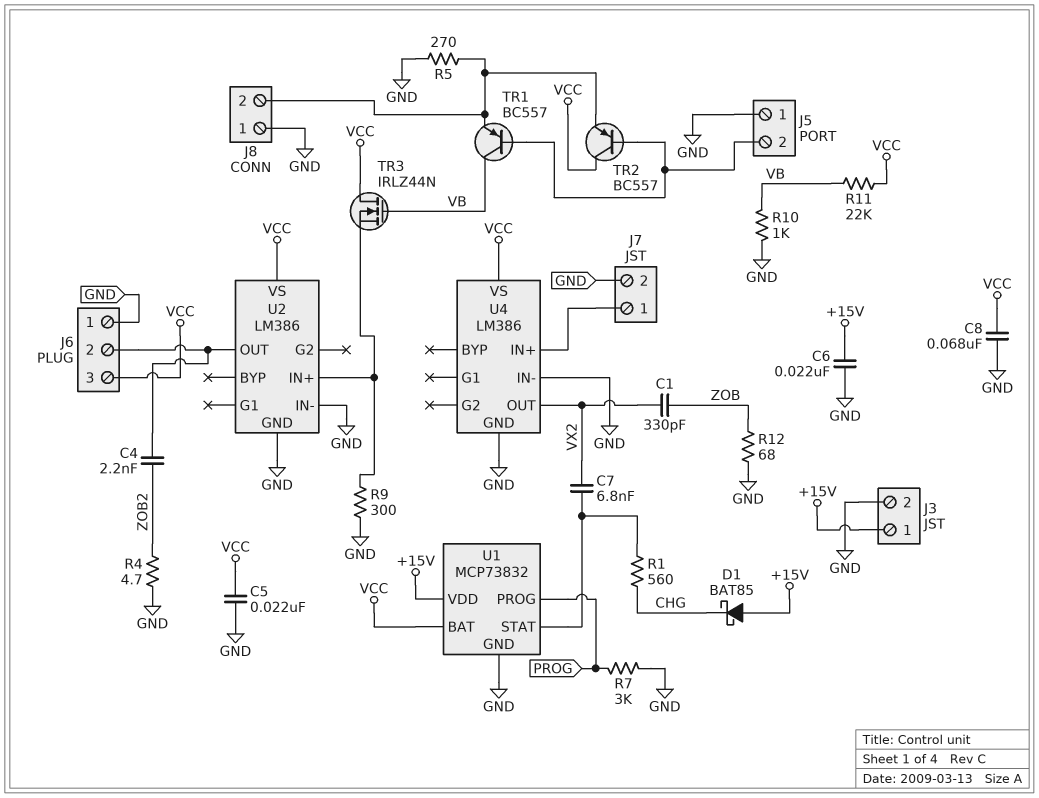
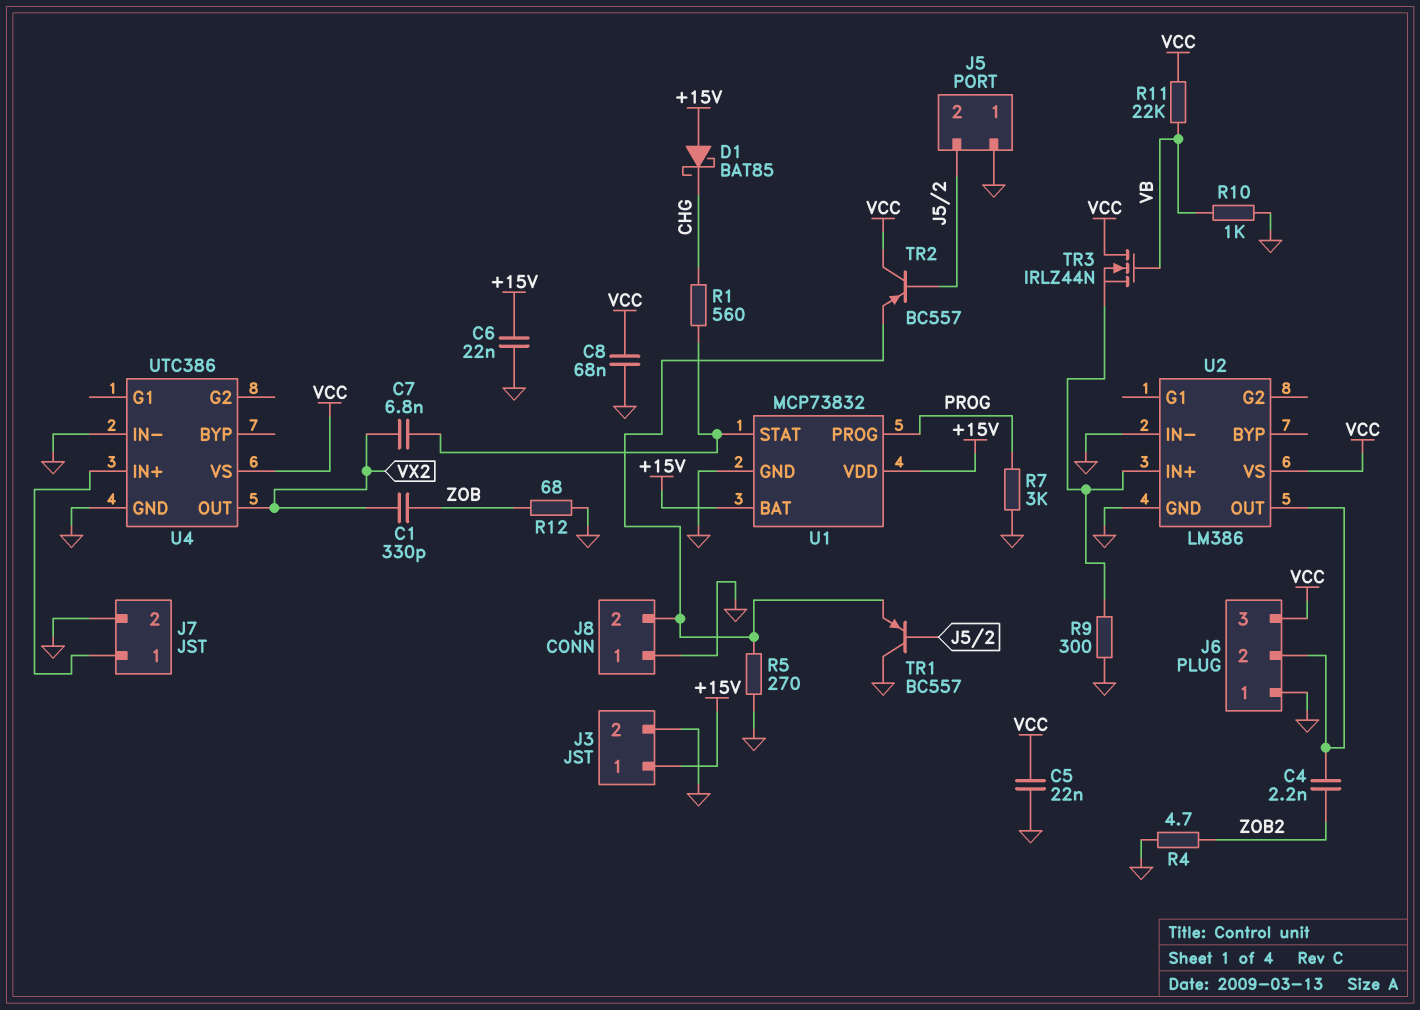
TR1: PNP BC557 (B J5/2, C VB, E J8/2) -> PNP BC557 (B J5/2, C GND, E J8/2)
U1 pin BAT: VCC -> +15V
U4: LM386 -> UTC386

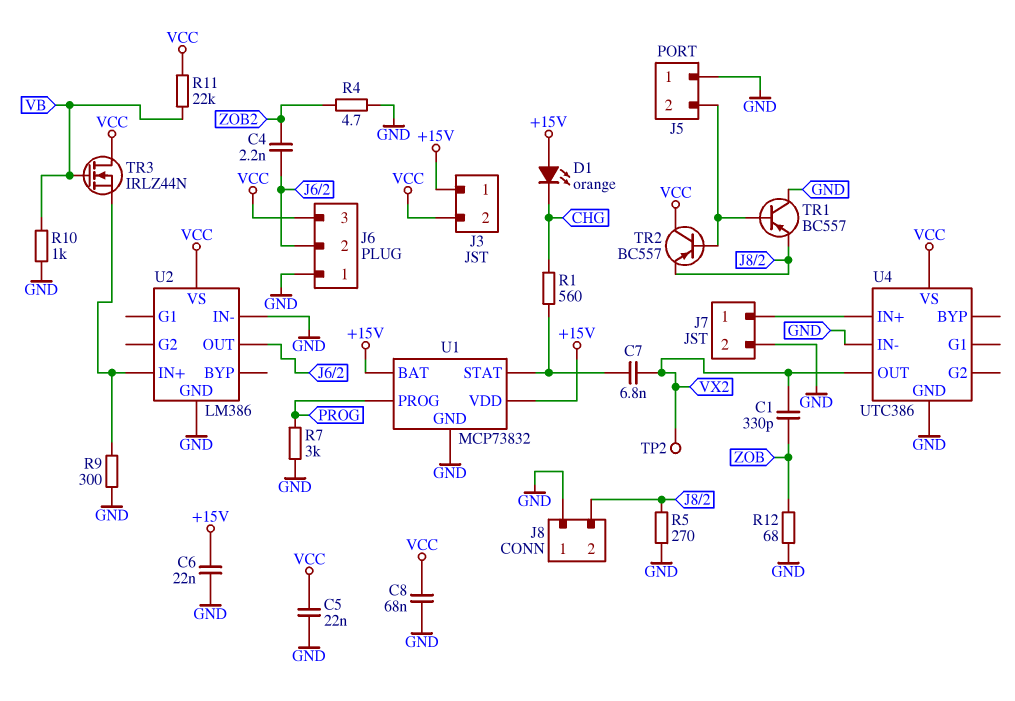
D1: schottky BAT85 (A +15V, K CHG) -> LED orange (A +15V, K CHG)
J3 pin 2: GND -> VCC
TP2: none -> test point (VX2)

